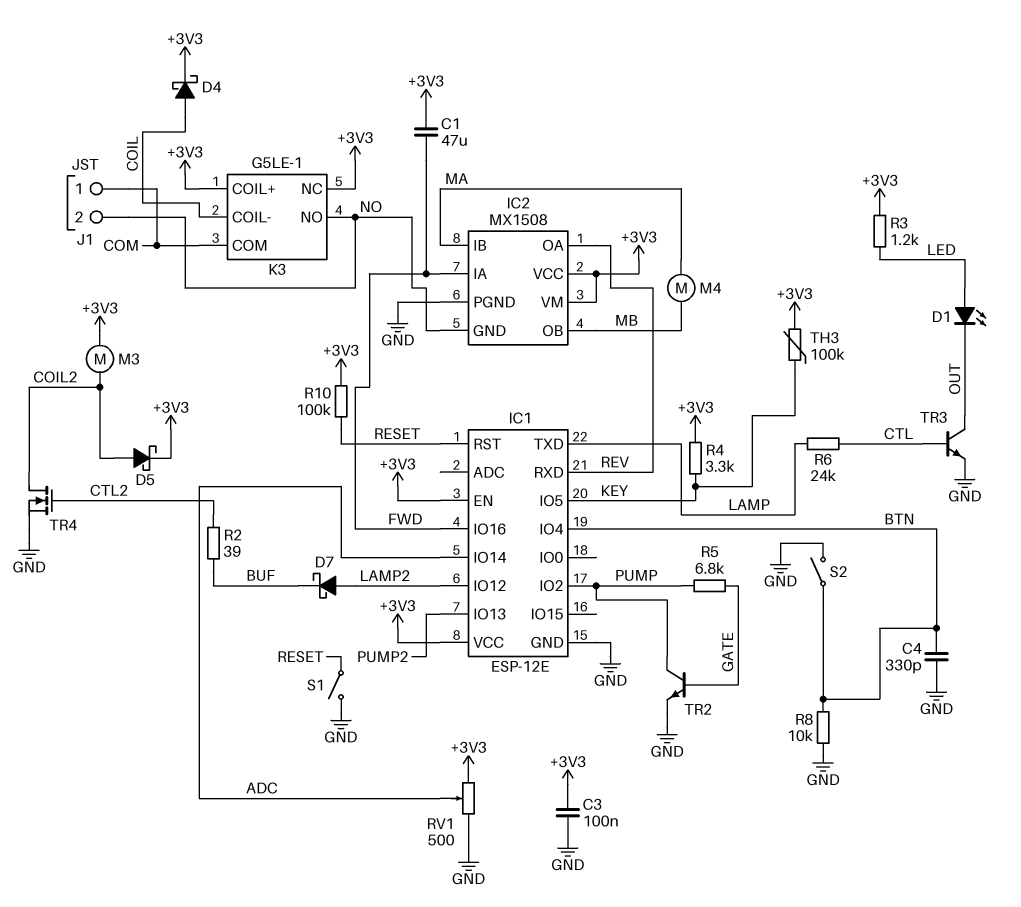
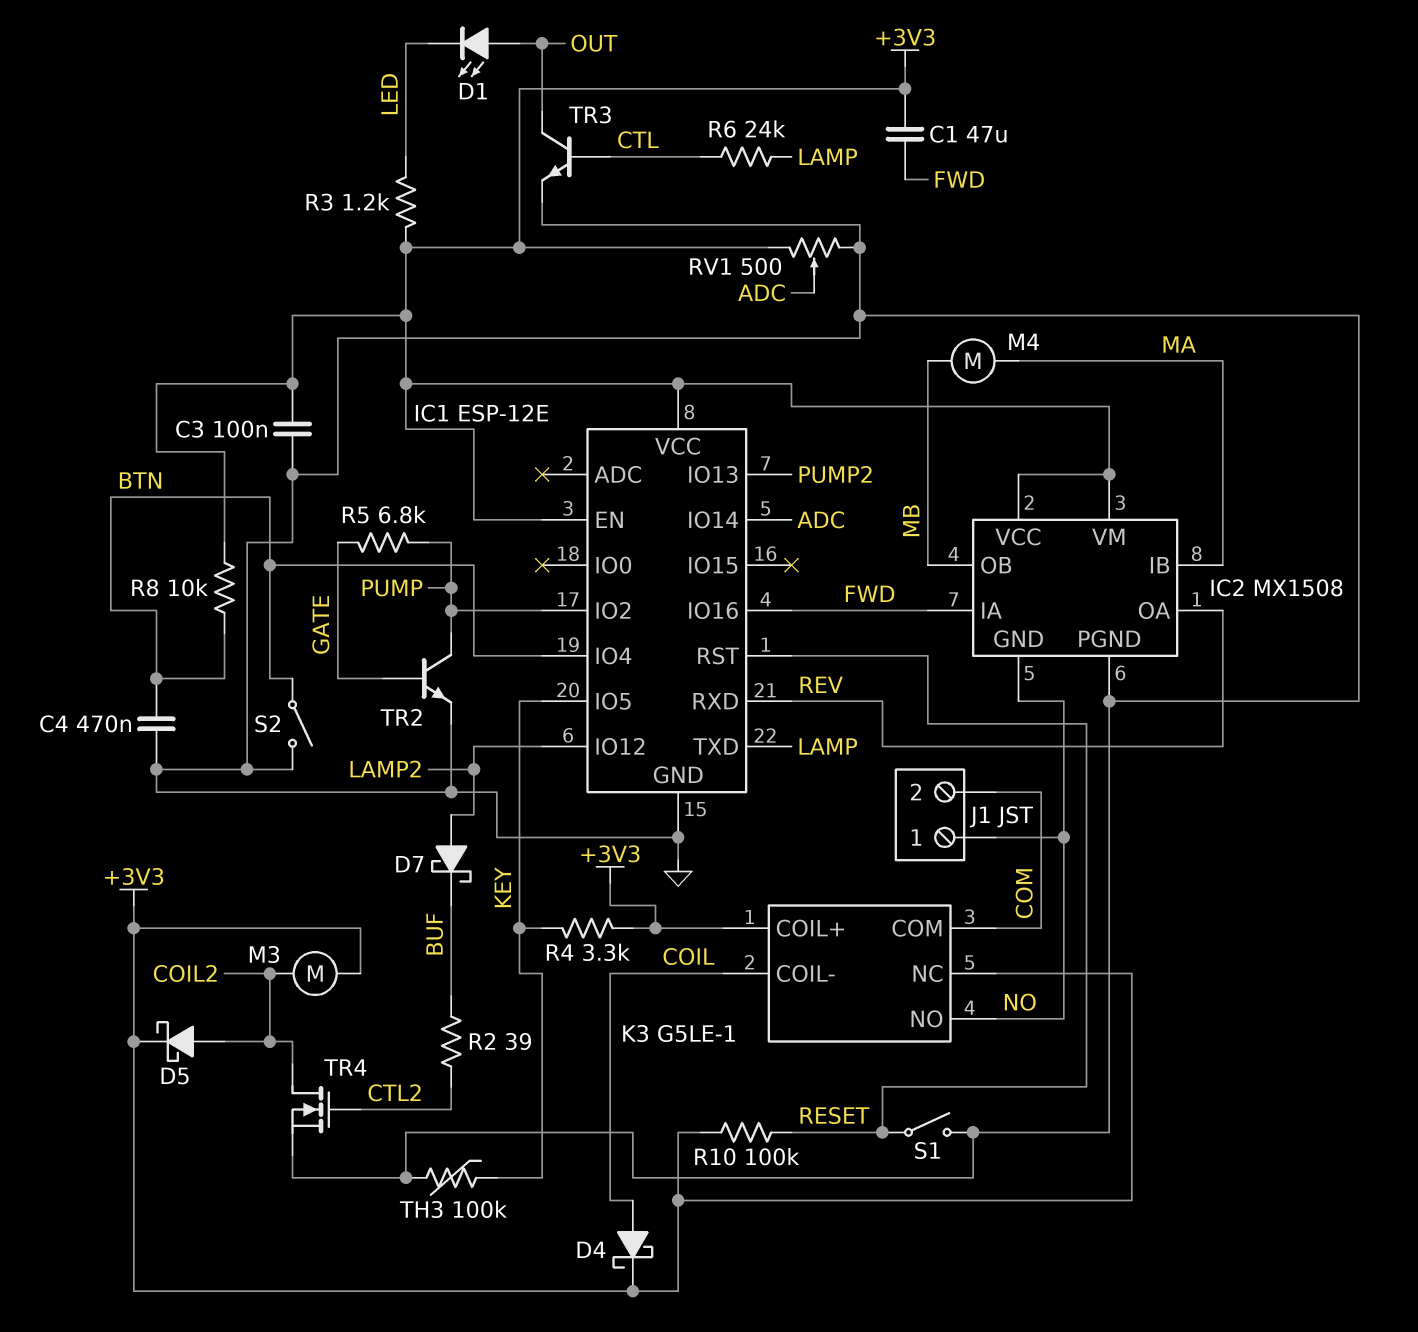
C4: 330pF (BTN, GND) -> 470nF (BTN, GND)
D1: LED (A LED, K OUT) -> LED (A OUT, K LED)
J1 pin 1: COM -> NO
J1 pin 2: NO -> COM
R8: 10k (BTN, GND) -> 10k (+3V3, BTN)
TH3: 100k (+3V3, KEY) -> 100k (GND, KEY)

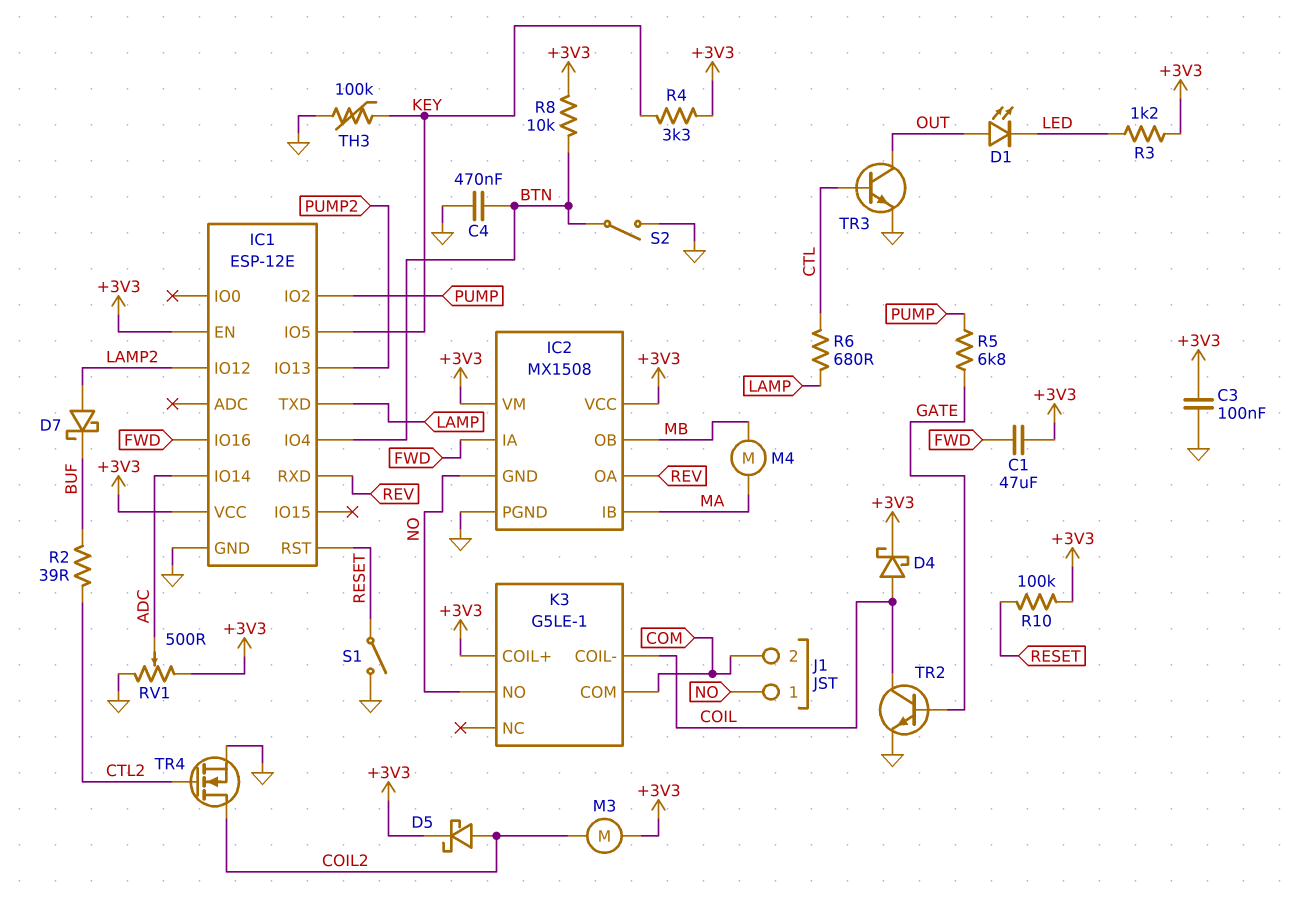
K3 pin NC: +3V3 -> none
R6: 24k (CTL, LAMP) -> 680 (CTL, LAMP)
TR2: NPN (B GATE, C PUMP, E GND) -> NPN (B GATE, C COIL, E GND)

